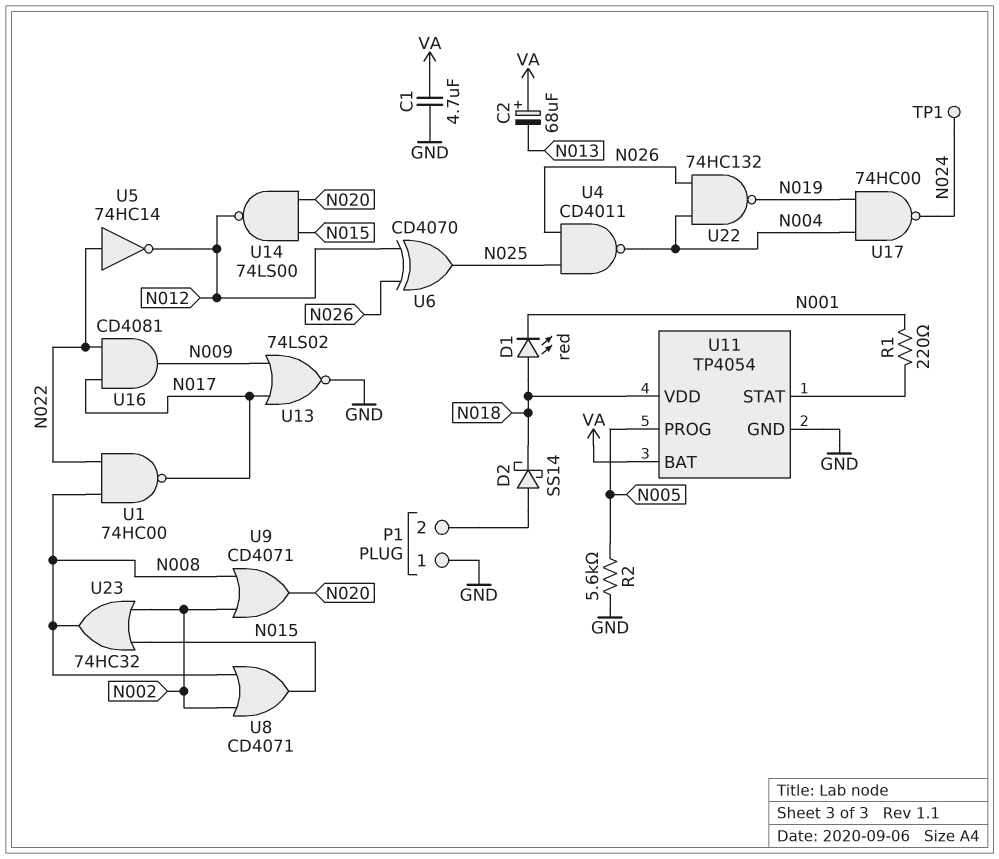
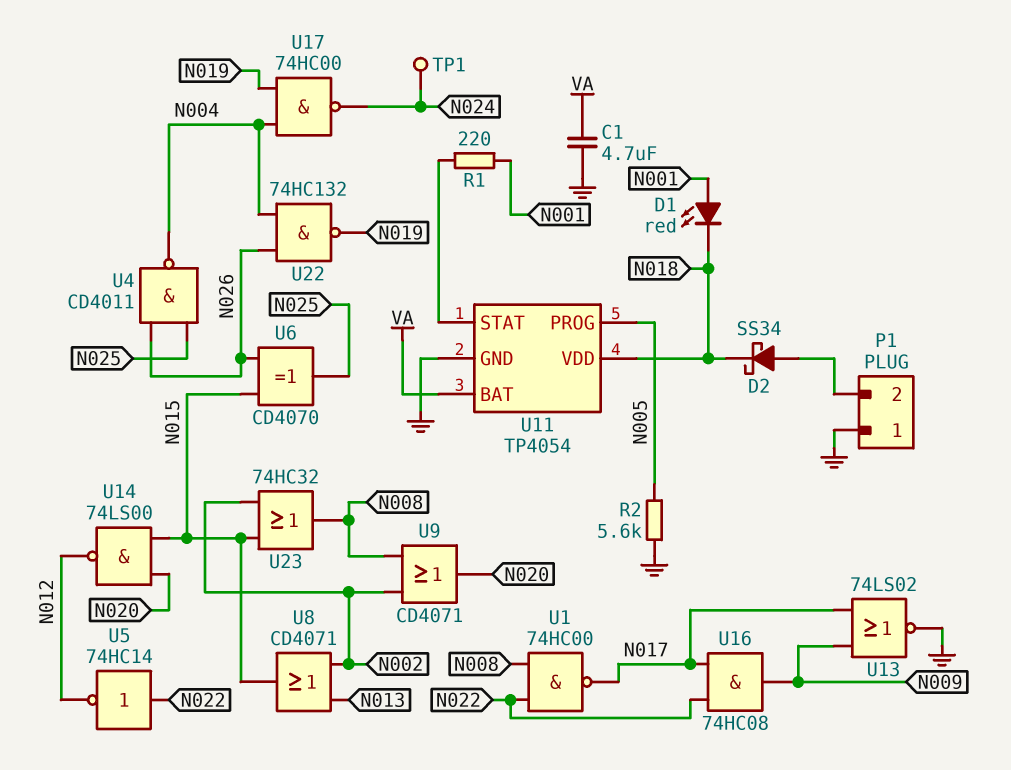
C2: 68uF (plus VA, minus N013) -> none
D1: LED red (A N018, K N001) -> LED red (A N001, K N018)
D2: schottky SS14 (A P1/2, K N018) -> schottky SS34 (A P1/2, K N018)
U6: XOR CD4070 (in N012, in N026, out N025) -> XOR CD4070 (in N015, in N026, out N025)
U8: OR CD4071 (in N002, in N008, out N015) -> OR CD4071 (in N002, in N013, out N015)
U16: AND CD4081 (in N017, in N022, out N009) -> AND 74HC08 (in N017, in N022, out N009)

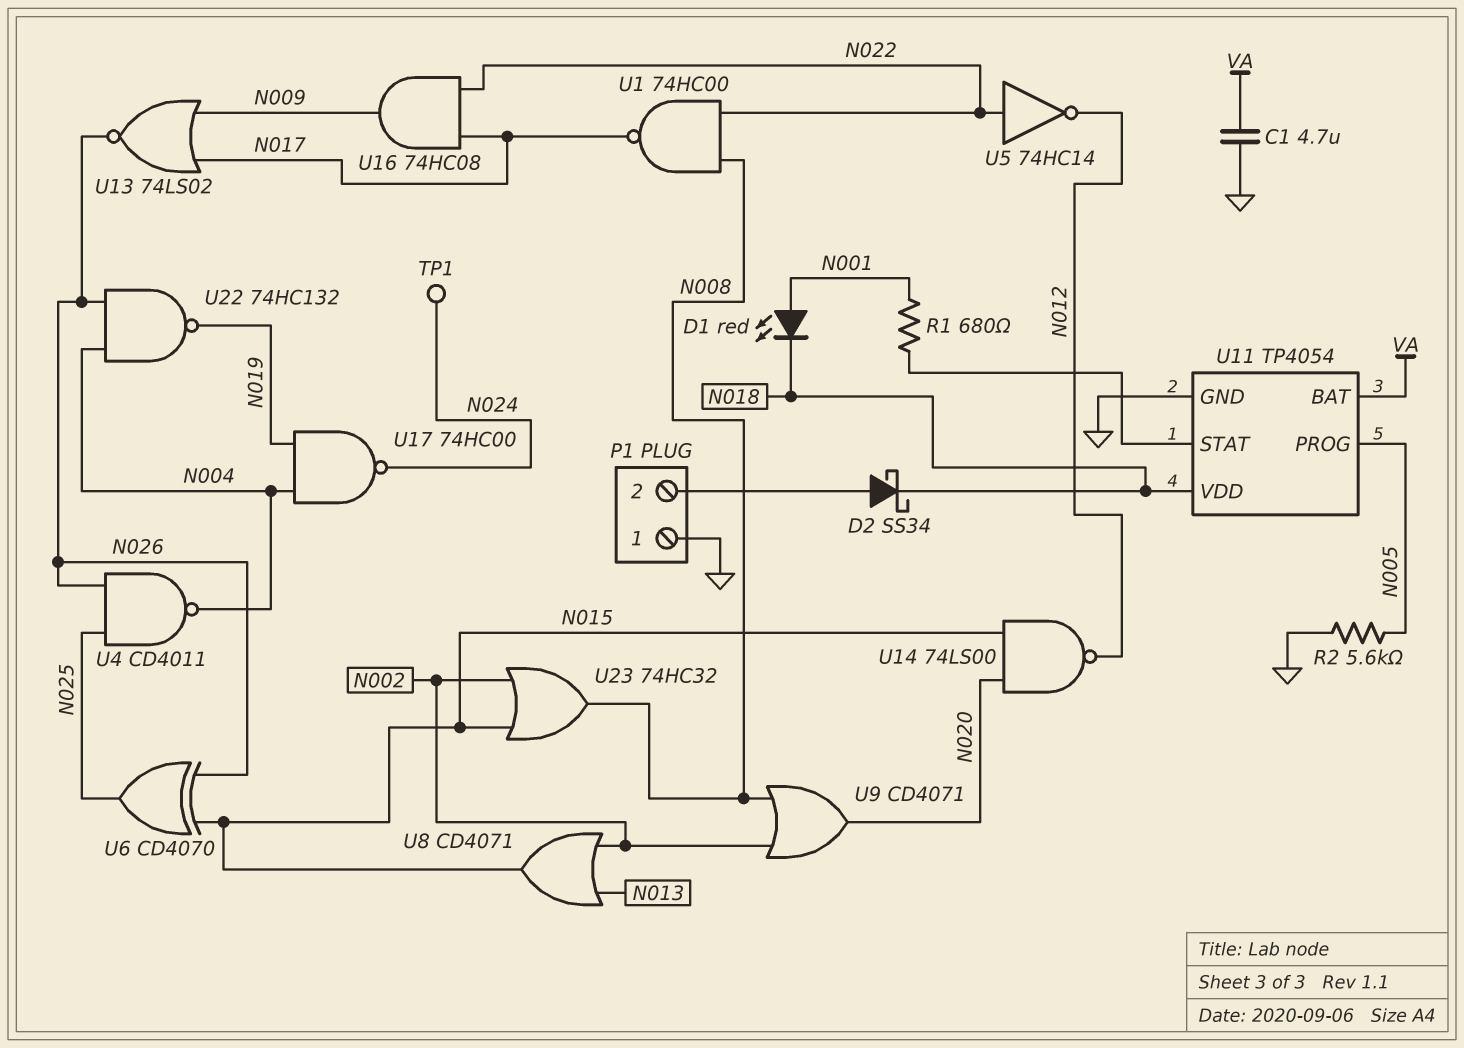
R1: 220 (N001, U11/STAT) -> 680 (N001, U11/STAT)
U13: NOR 74LS02 (in N009, in N017, out GND) -> NOR 74LS02 (in N009, in N017, out N026)

